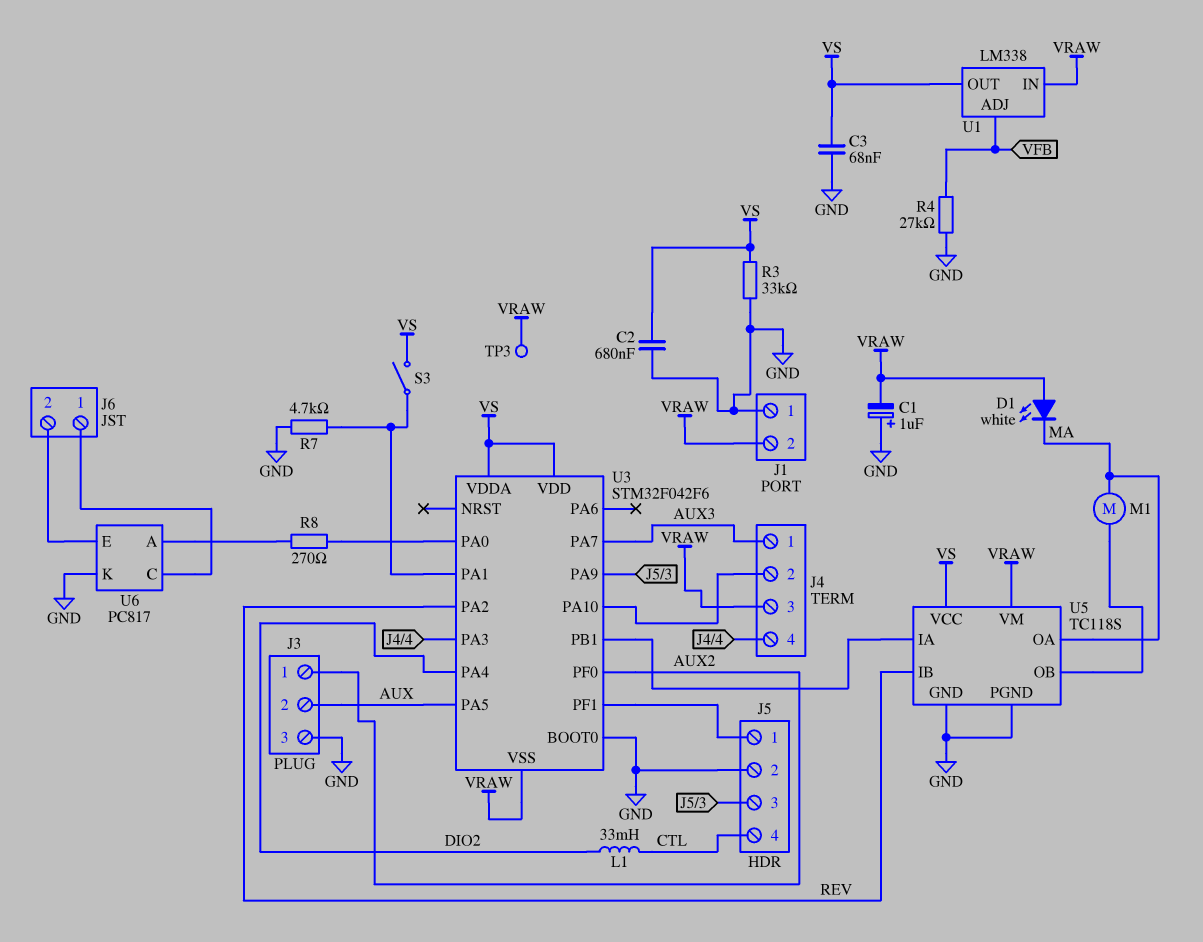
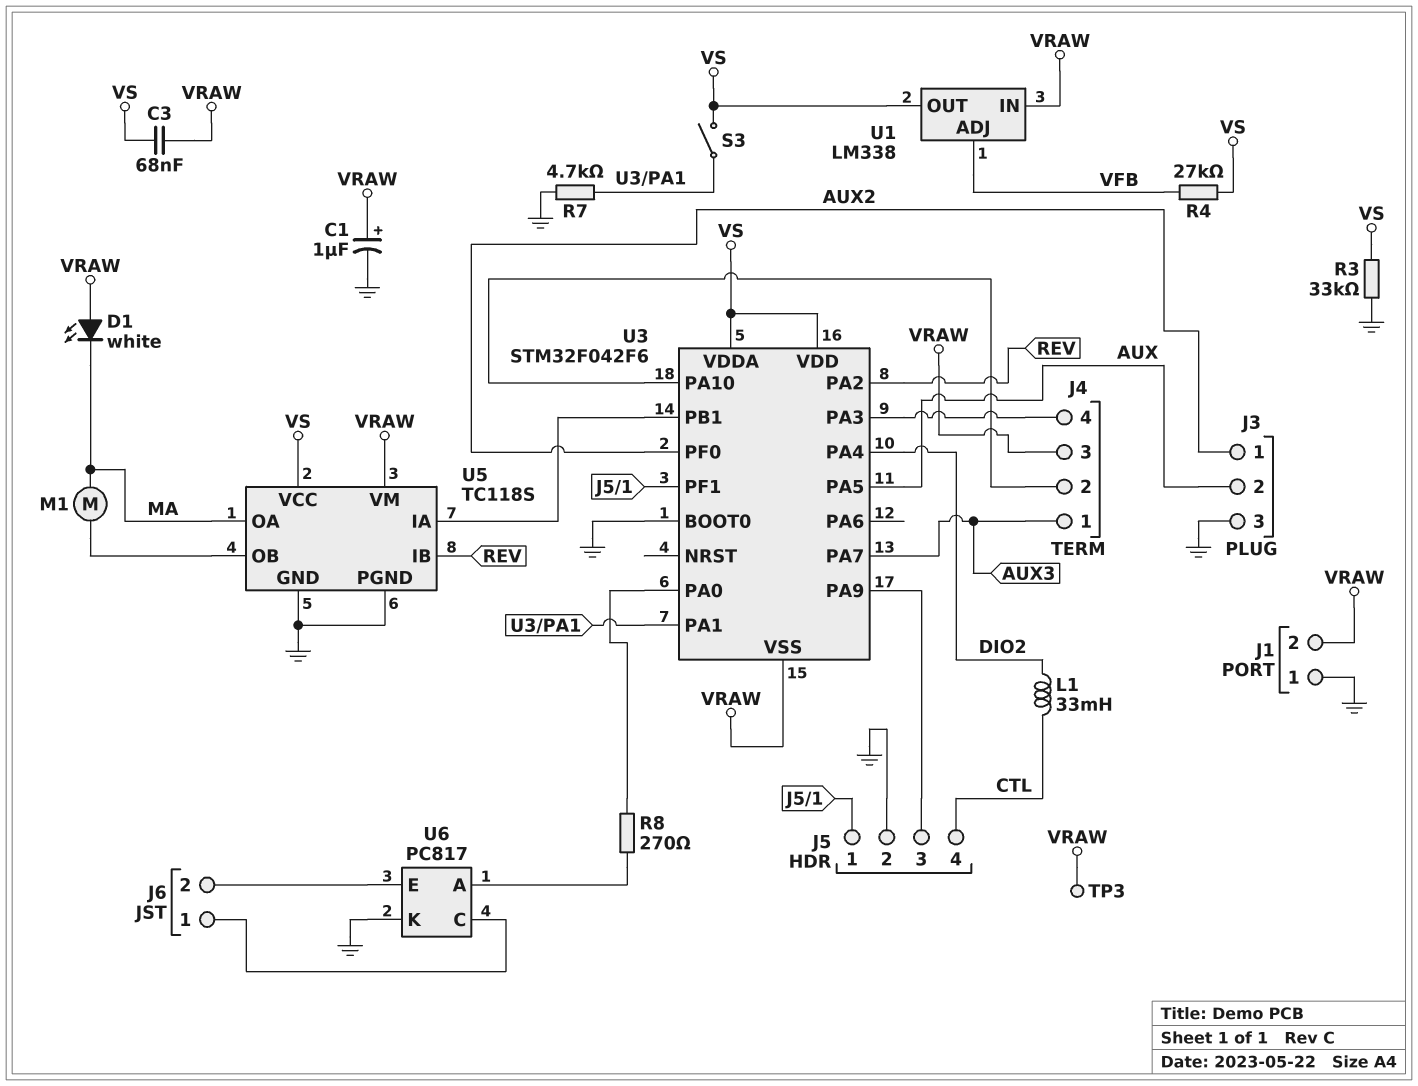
C1: 1uF (plus GND, minus VRAW) -> 1uF (plus VRAW, minus GND)
C2: 680nF (GND, VS) -> none
C3: 68nF (GND, VS) -> 68nF (VRAW, VS)
R4: 27k (GND, VFB) -> 27k (VFB, VS)

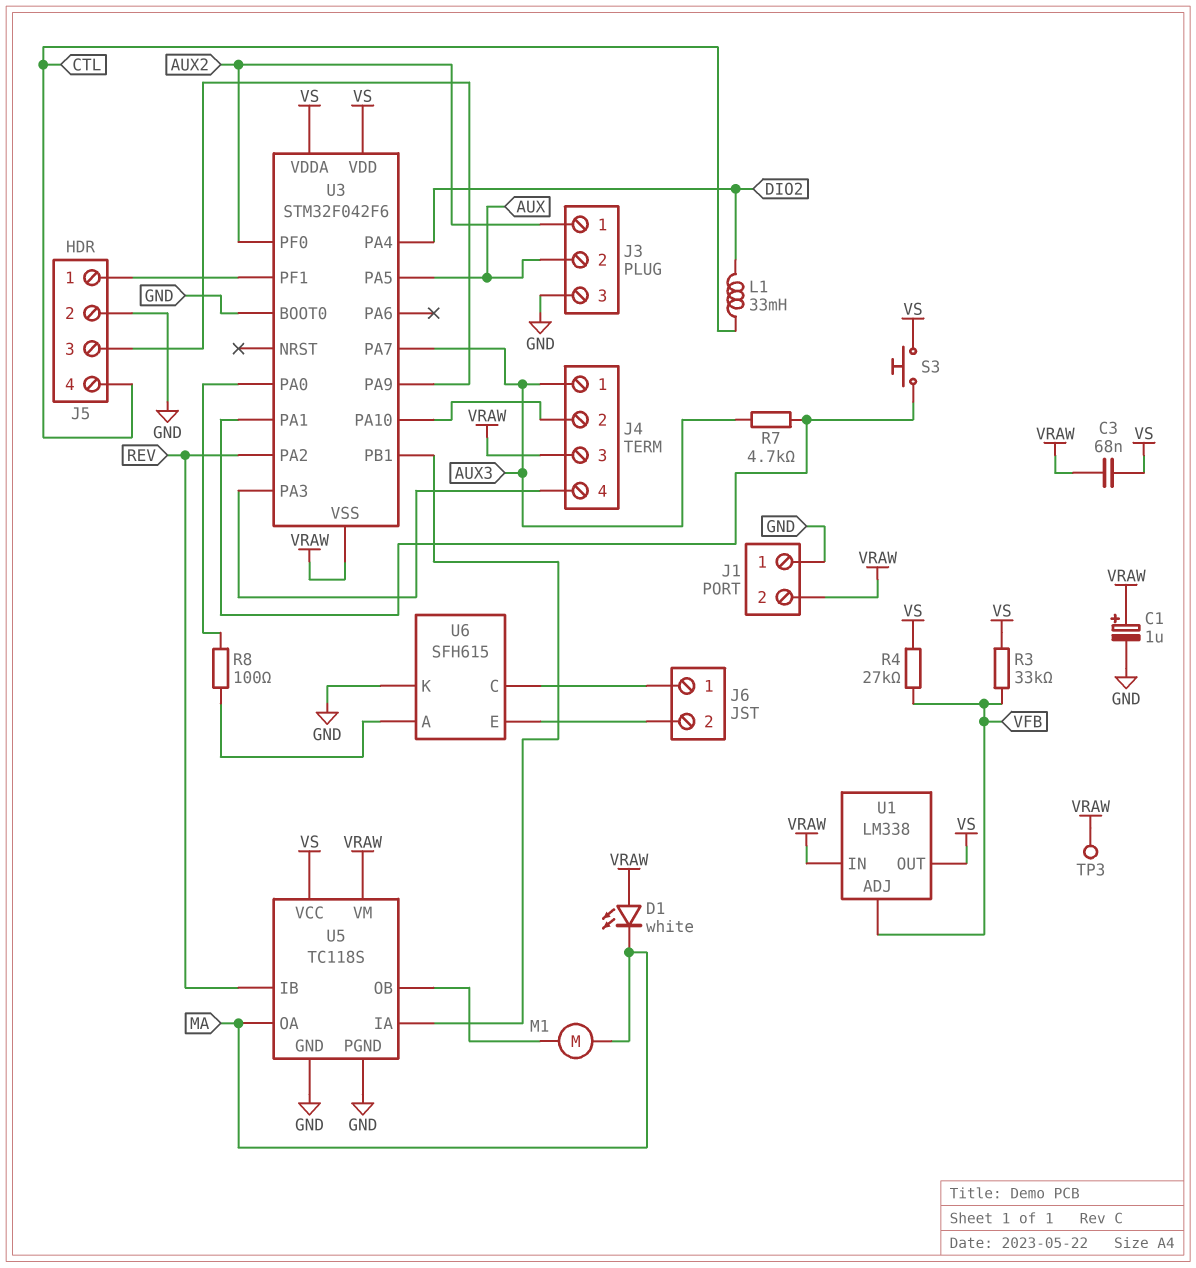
R3: 33k (GND, VS) -> 33k (VFB, VS)
R7: 4.7k (GND, U3/PA1) -> 4.7k (AUX3, U3/PA1)
R8: 270 (U3/PA0, U6/A) -> 100 (U3/PA0, U6/A)
S3: switch (U3/PA1, VS) -> button (U3/PA1, VS)
U6: PC817 -> SFH615

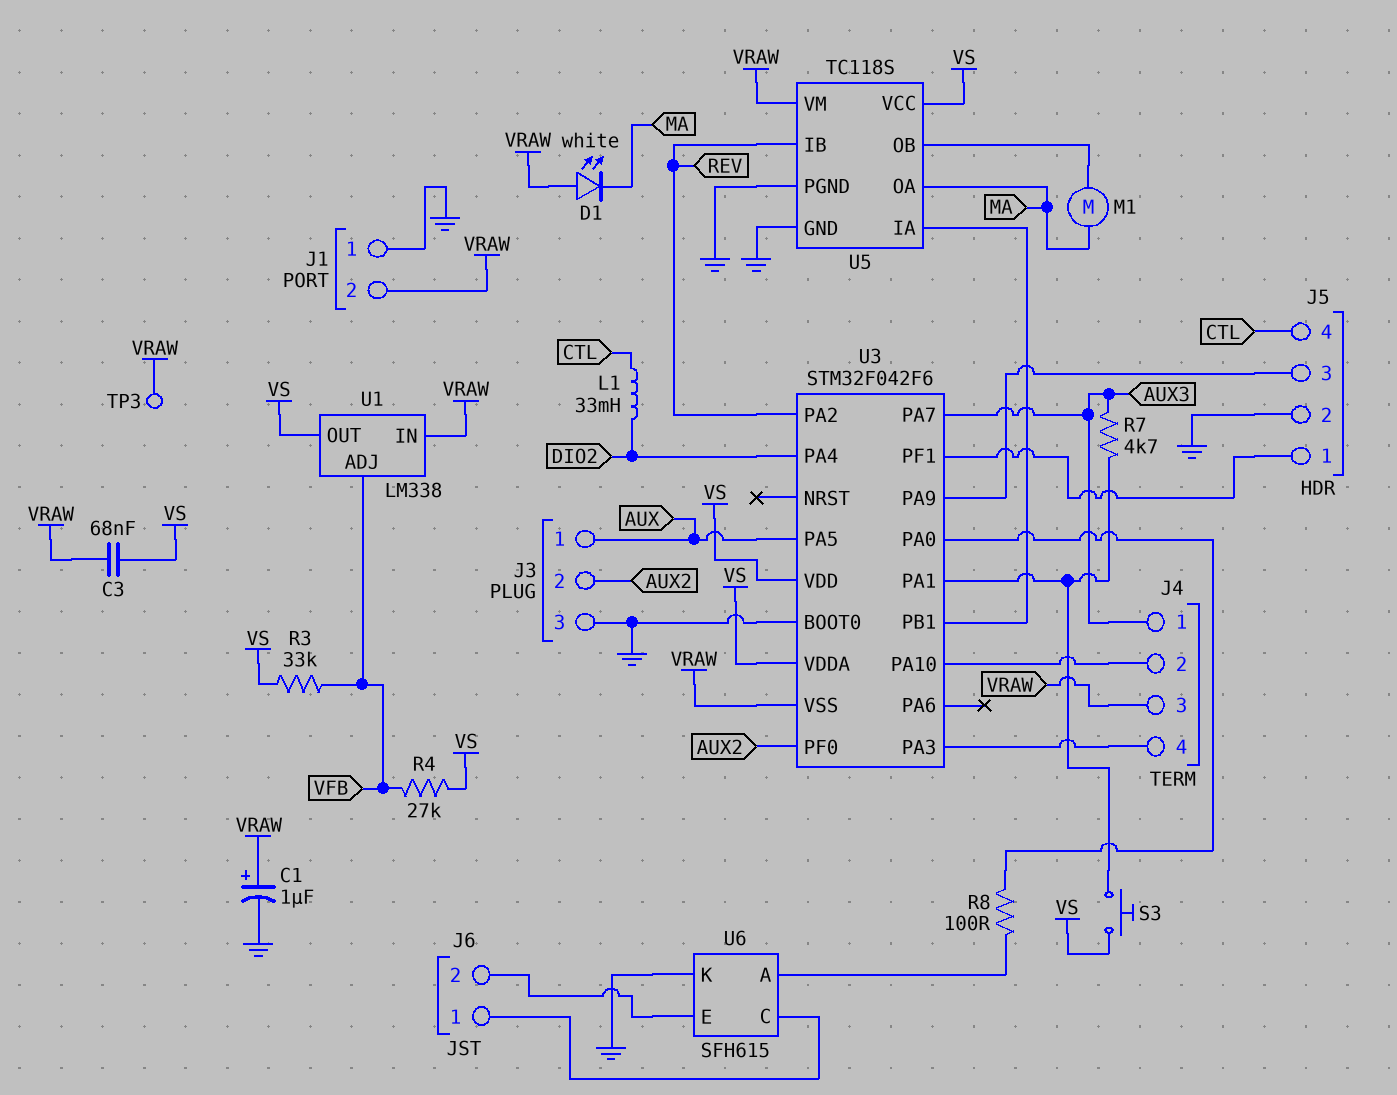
J3 pin 1: AUX2 -> AUX
J3 pin 2: AUX -> AUX2

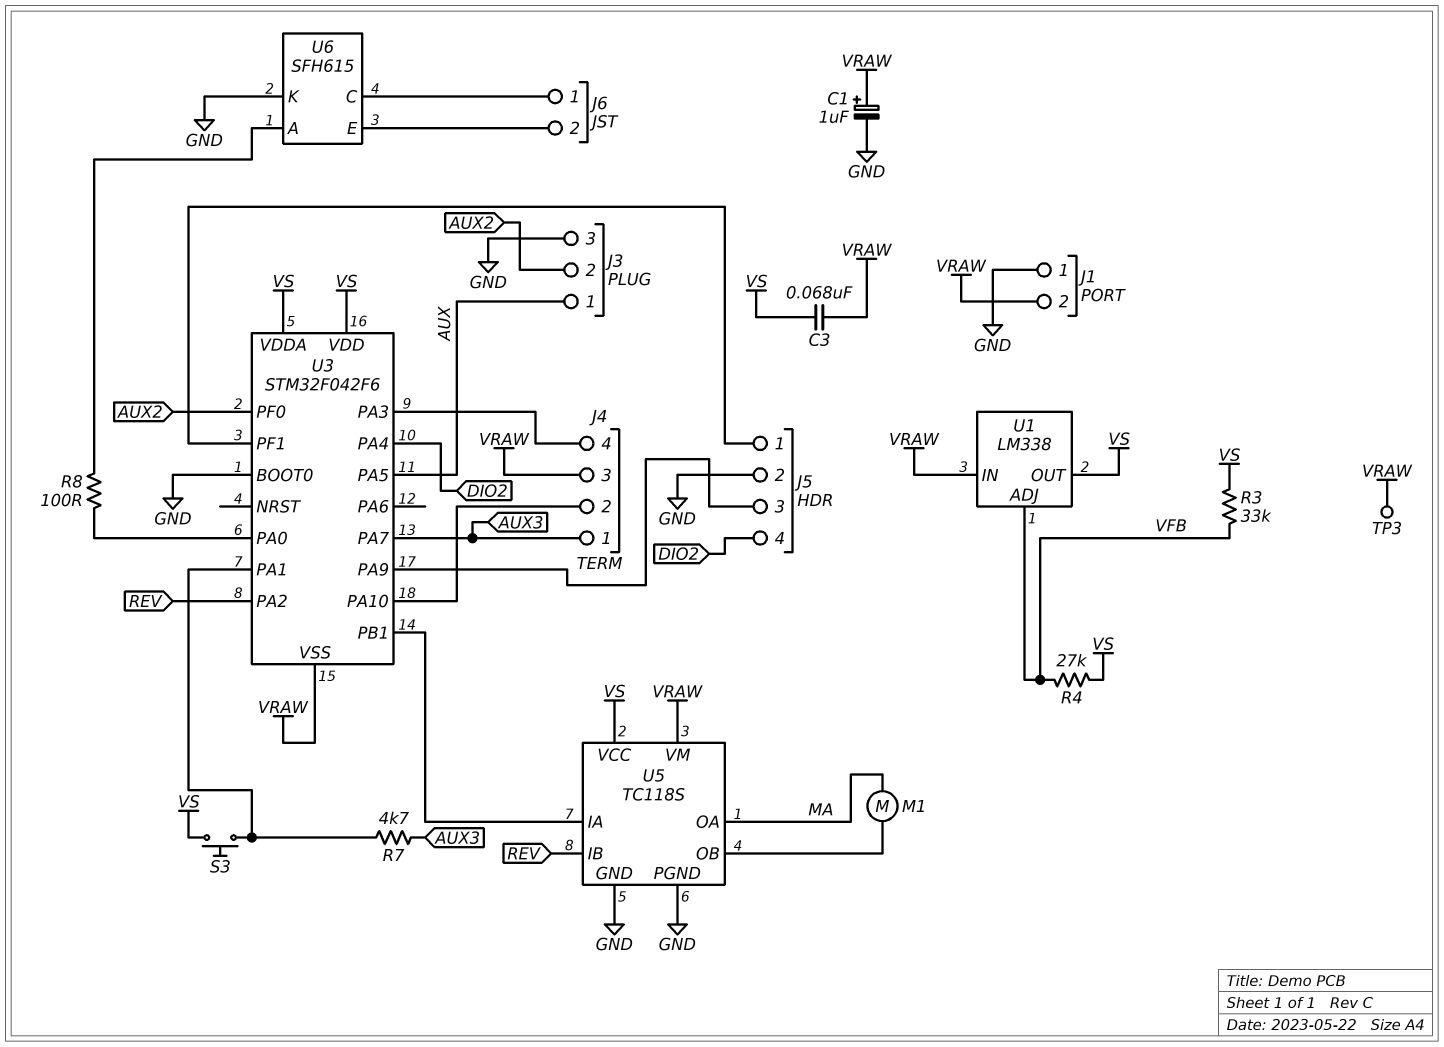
D1: LED white (A VRAW, K MA) -> none
J5 pin 4: CTL -> DIO2
L1: 33mH (CTL, DIO2) -> none

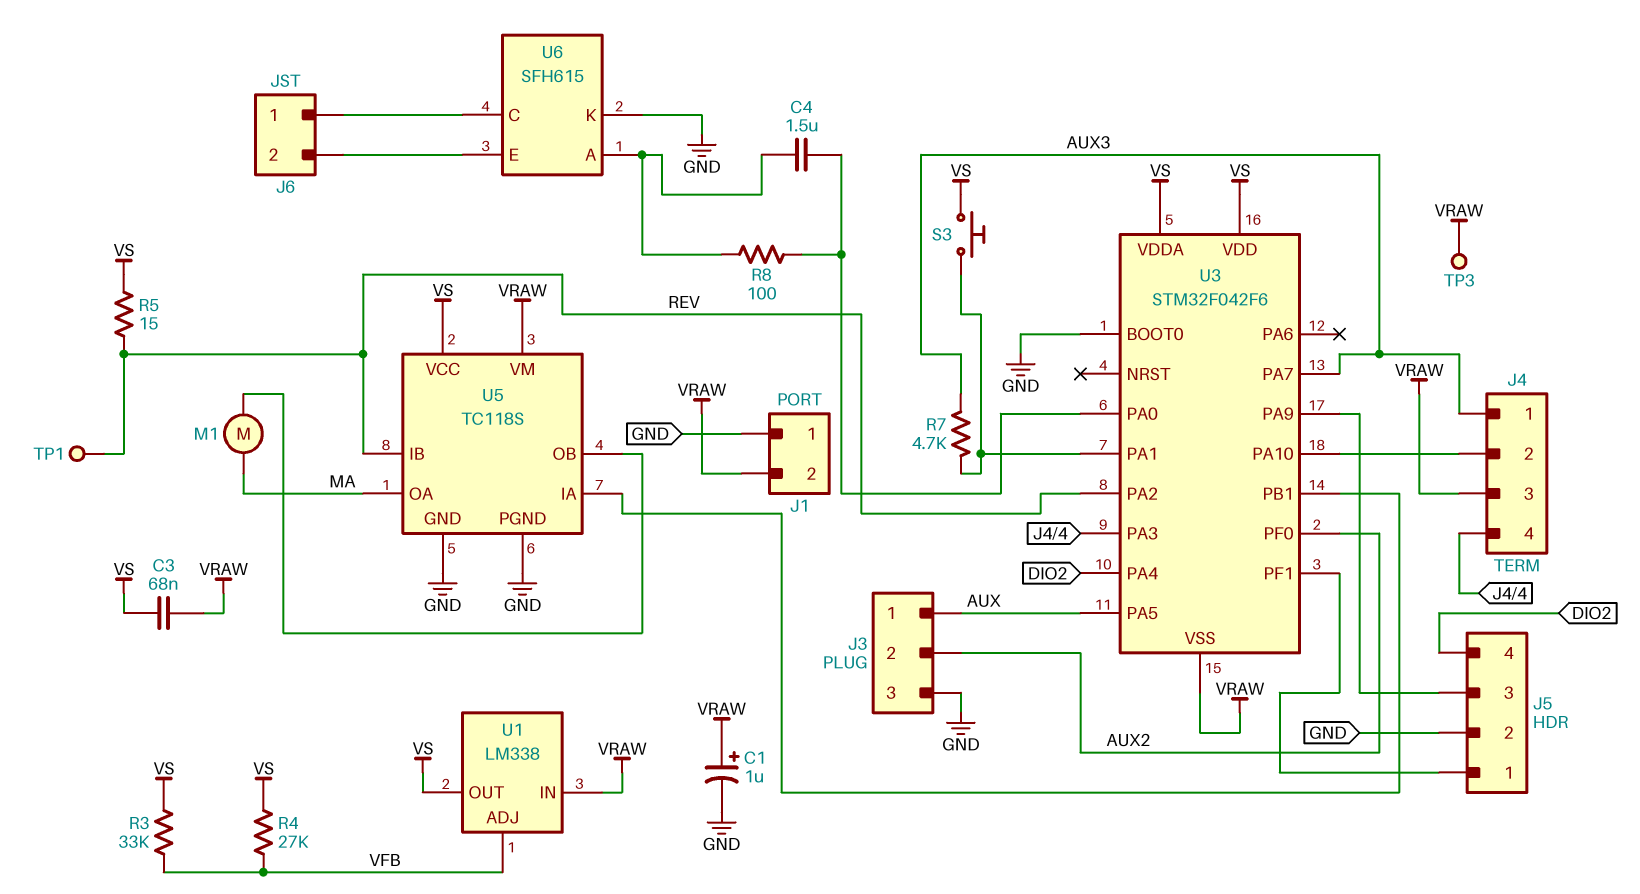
C4: none -> 1.5uF (U3/PA0, U6/A)
R5: none -> 15 (REV, VS)
TP1: none -> test point (REV)

